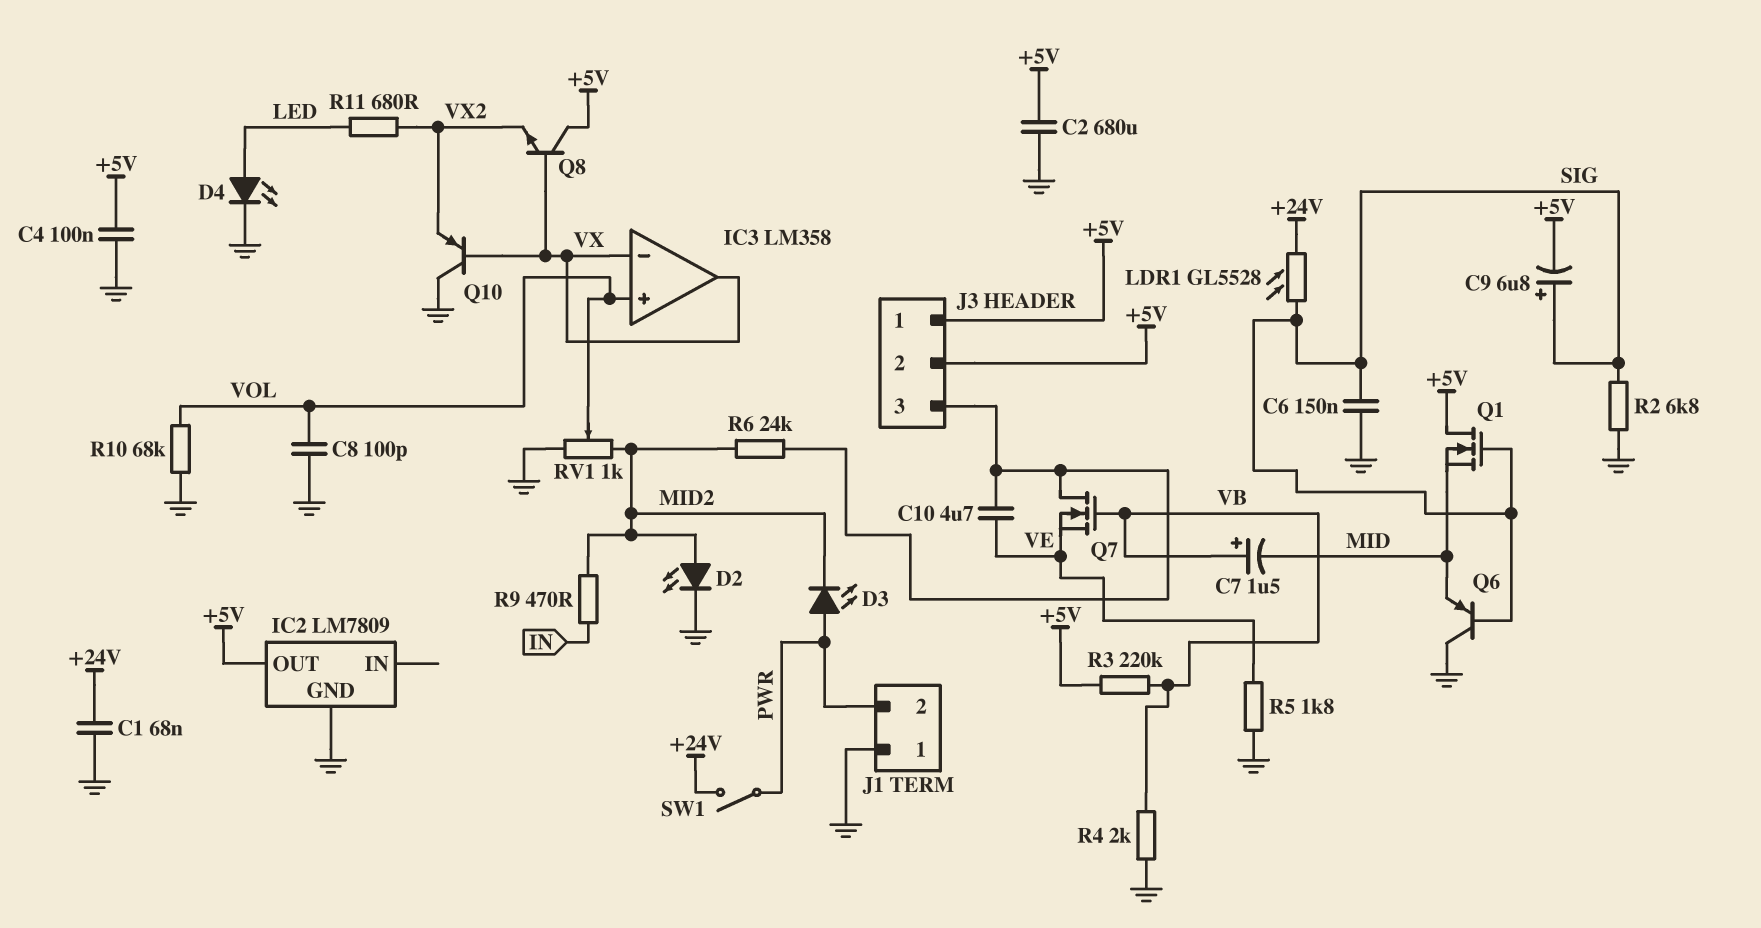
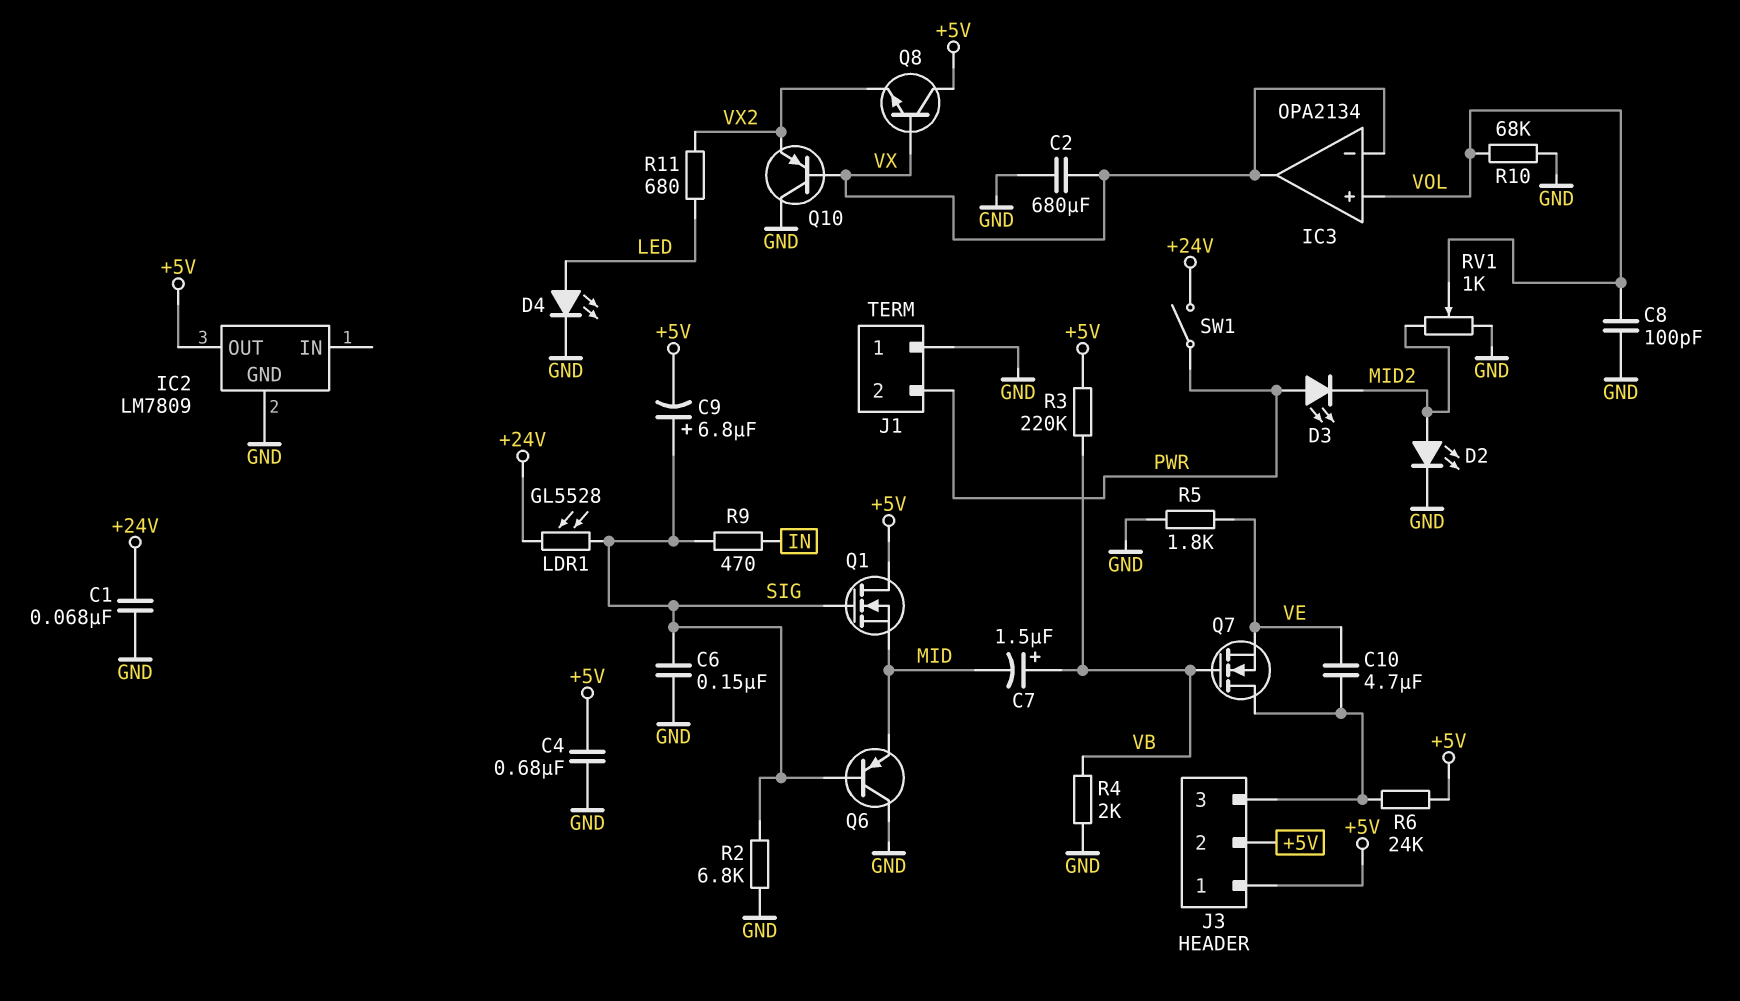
C2: 680uF (+5V, GND) -> 680uF (GND, VX)
C4: 100nF (+5V, GND) -> 680nF (+5V, GND)
IC3: LM358 -> OPA2134
R6: 24k (J3/3, MID2) -> 24k (+5V, J3/3)
R9: 470 (IN, MID2) -> 470 (IN, SIG)

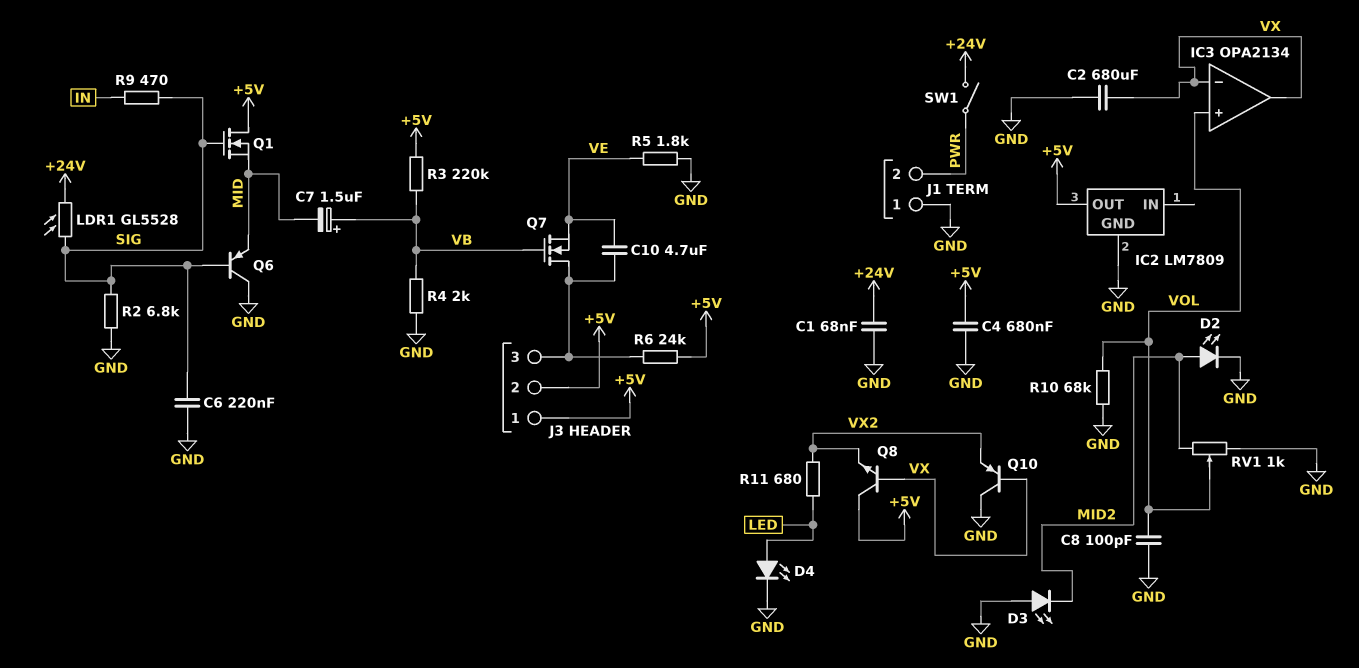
C6: 150nF (GND, SIG) -> 220nF (GND, SIG)
C9: 6.8uF (plus SIG, minus +5V) -> none
D3: LED (A PWR, K MID2) -> LED (A GND, K MID2)

